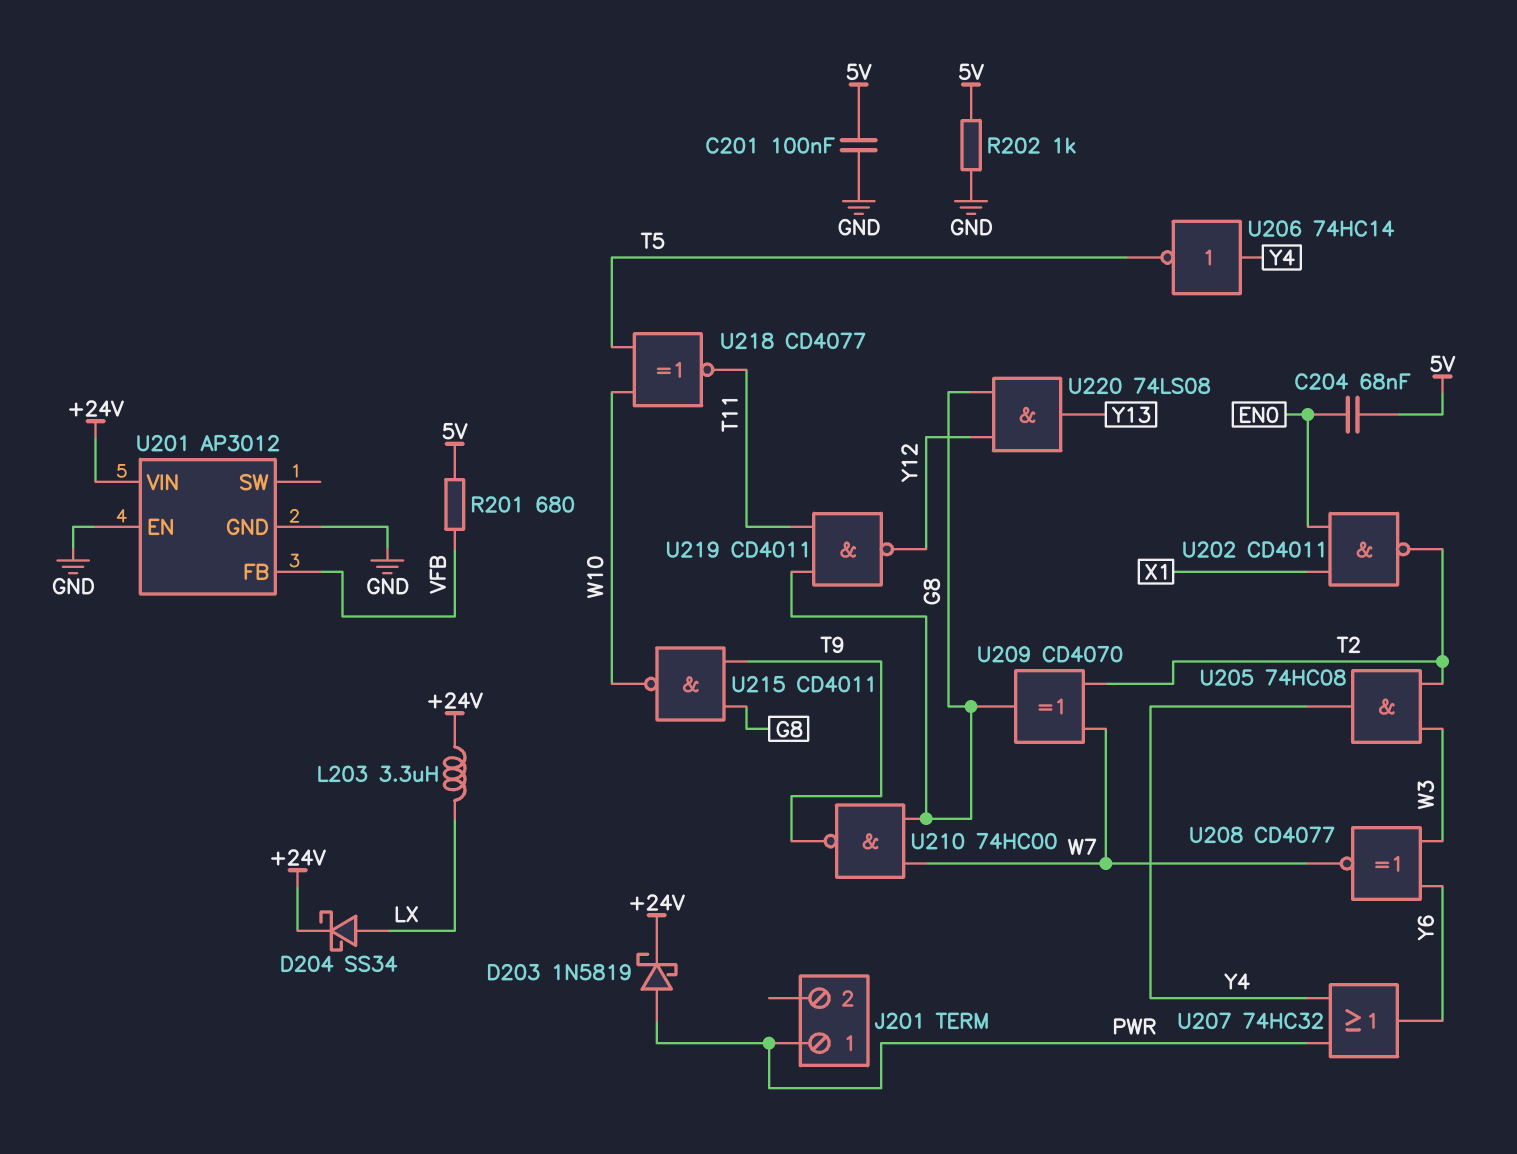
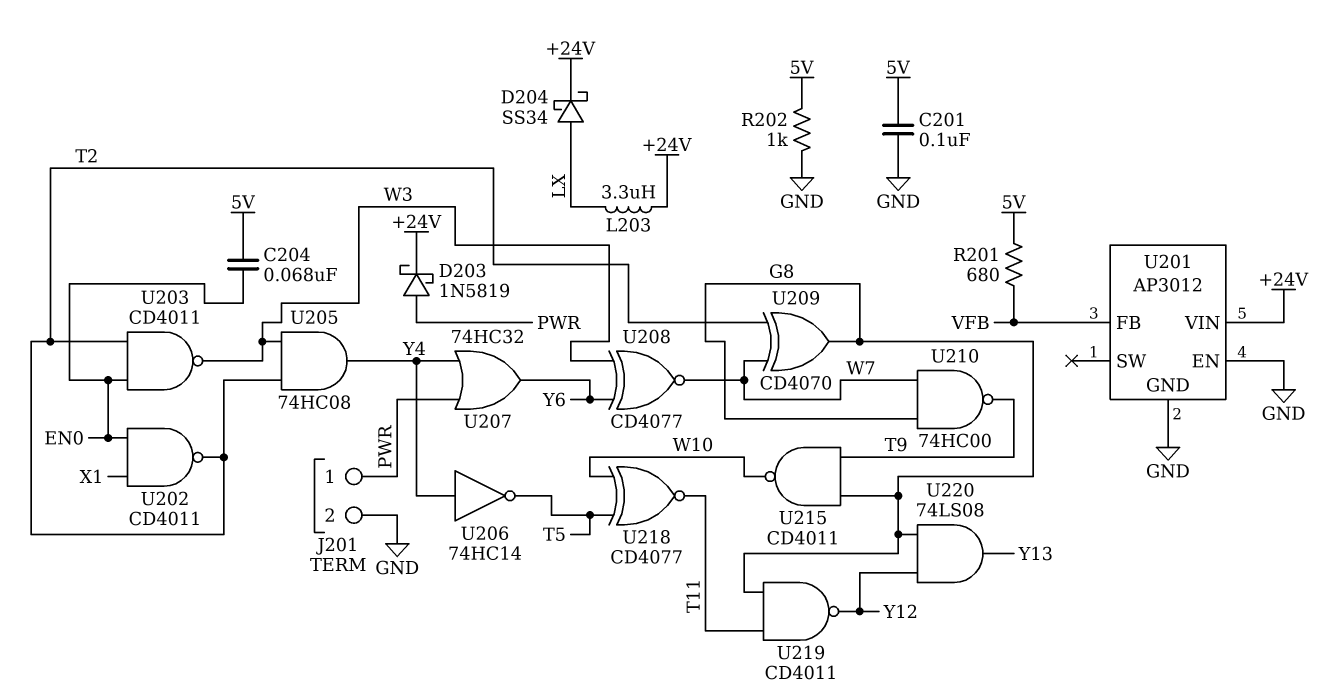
J201 pin 2: none -> GND
U203: none -> NAND CD4011 (in EN0, in T2, out W3)

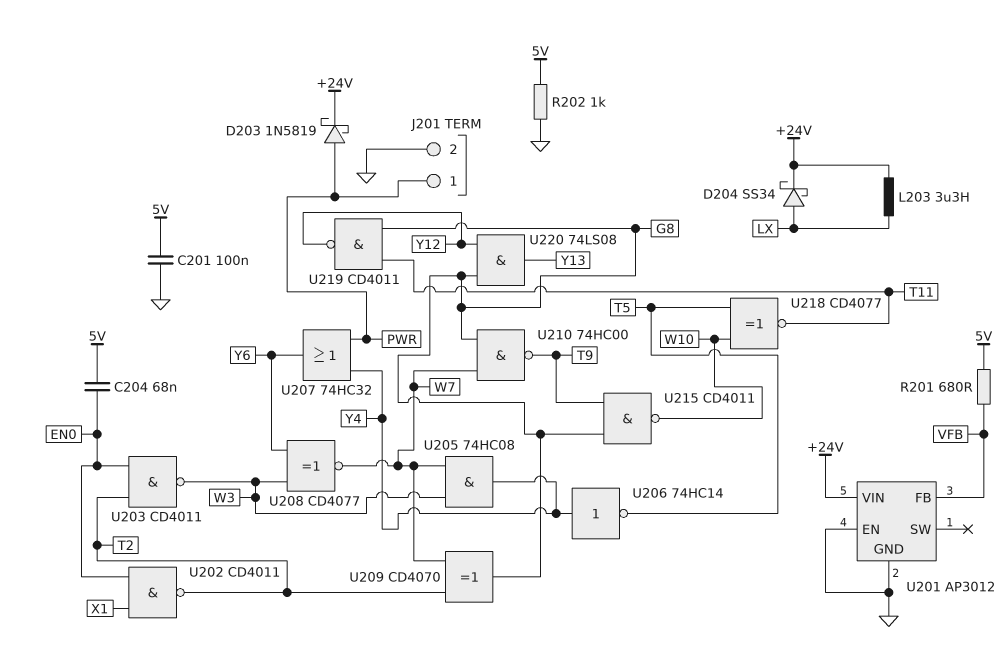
U205: AND 74HC08 (in T2, in W3, out Y4) -> AND 74HC08 (in W3, in W7, out Y4)

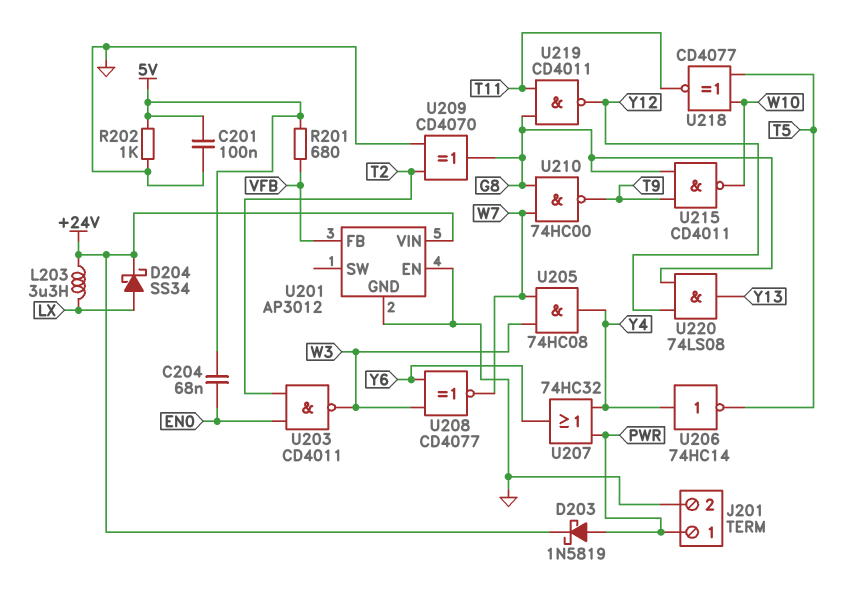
U202: NAND CD4011 (in EN0, in X1, out T2) -> none
U209: XOR CD4070 (in T2, in W7, out G8) -> XOR CD4070 (in GND, in T2, out G8)

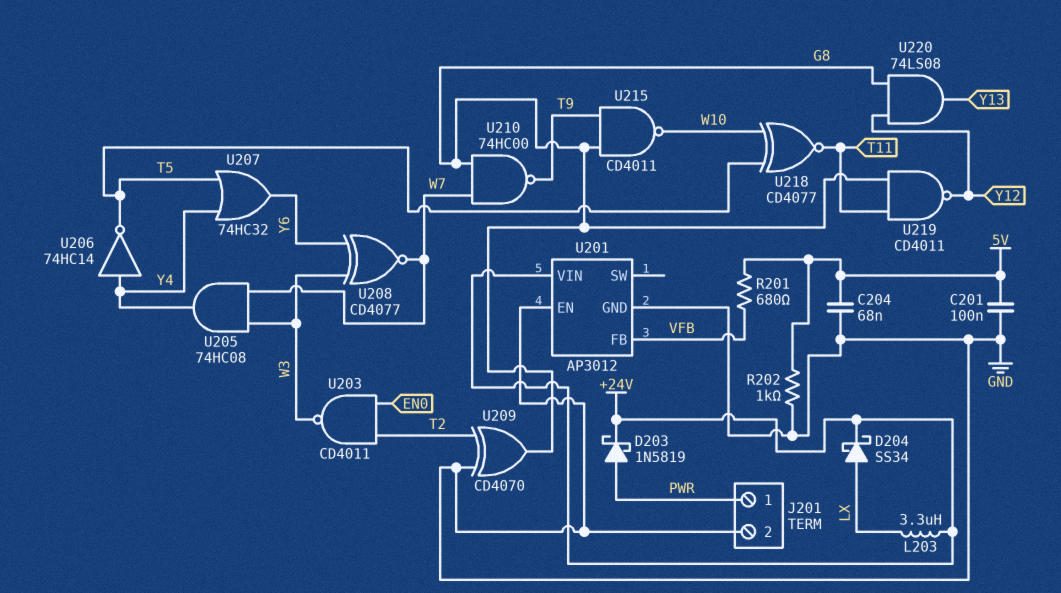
C204: 68nF (5V, EN0) -> 68nF (5V, GND)
U207: OR 74HC32 (in PWR, in Y4, out Y6) -> OR 74HC32 (in T5, in Y4, out Y6)

